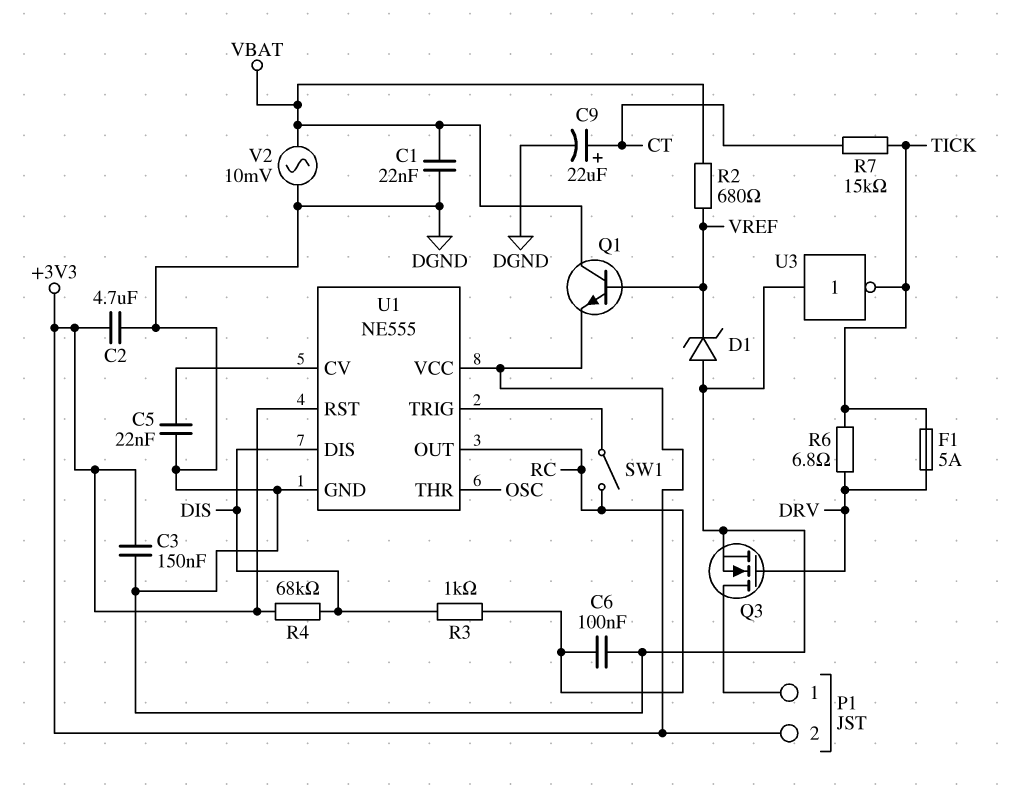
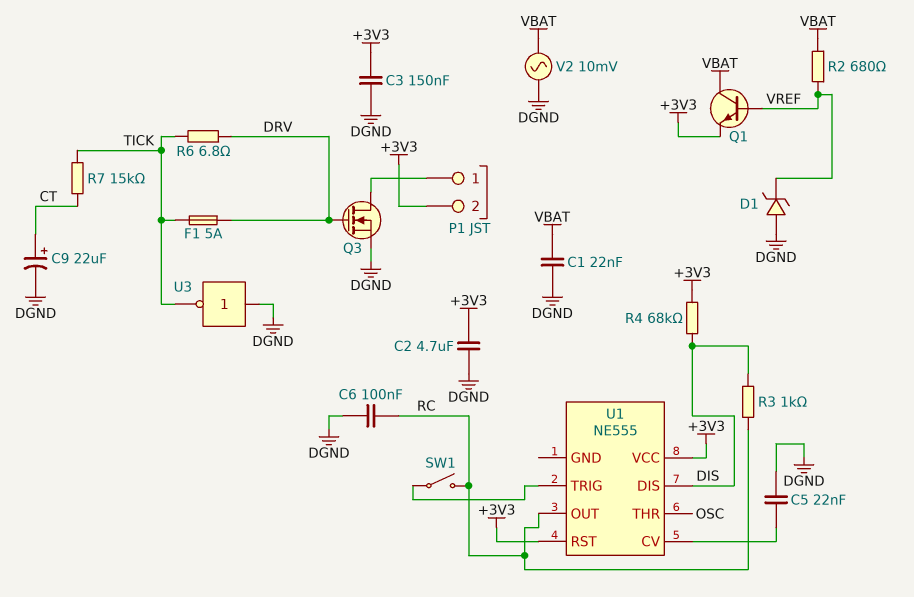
U1 pin GND: DGND -> none

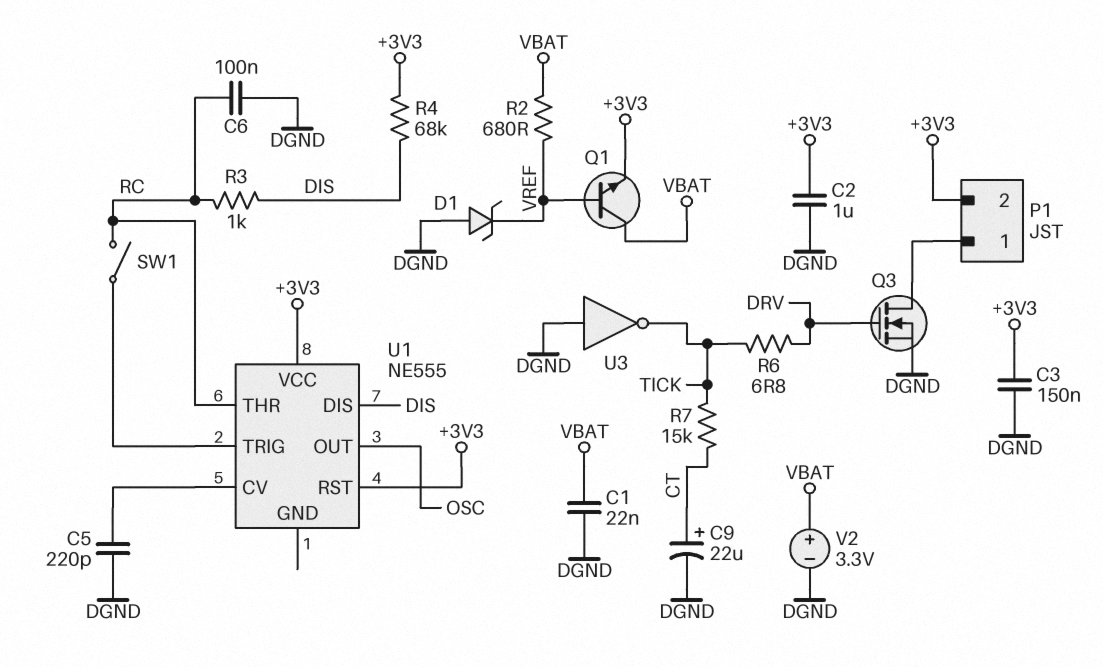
C2: 4.7uF (+3V3, DGND) -> 1uF (+3V3, DGND)
C5: 22nF (DGND, U1/CV) -> 220pF (DGND, U1/CV)
F1: 5A (DRV, TICK) -> none
U1 pin OUT: RC -> OSC
U1 pin THR: OSC -> RC
V2: AC 10mV (DGND, VBAT) -> 3.3V (plus VBAT, minus DGND)

